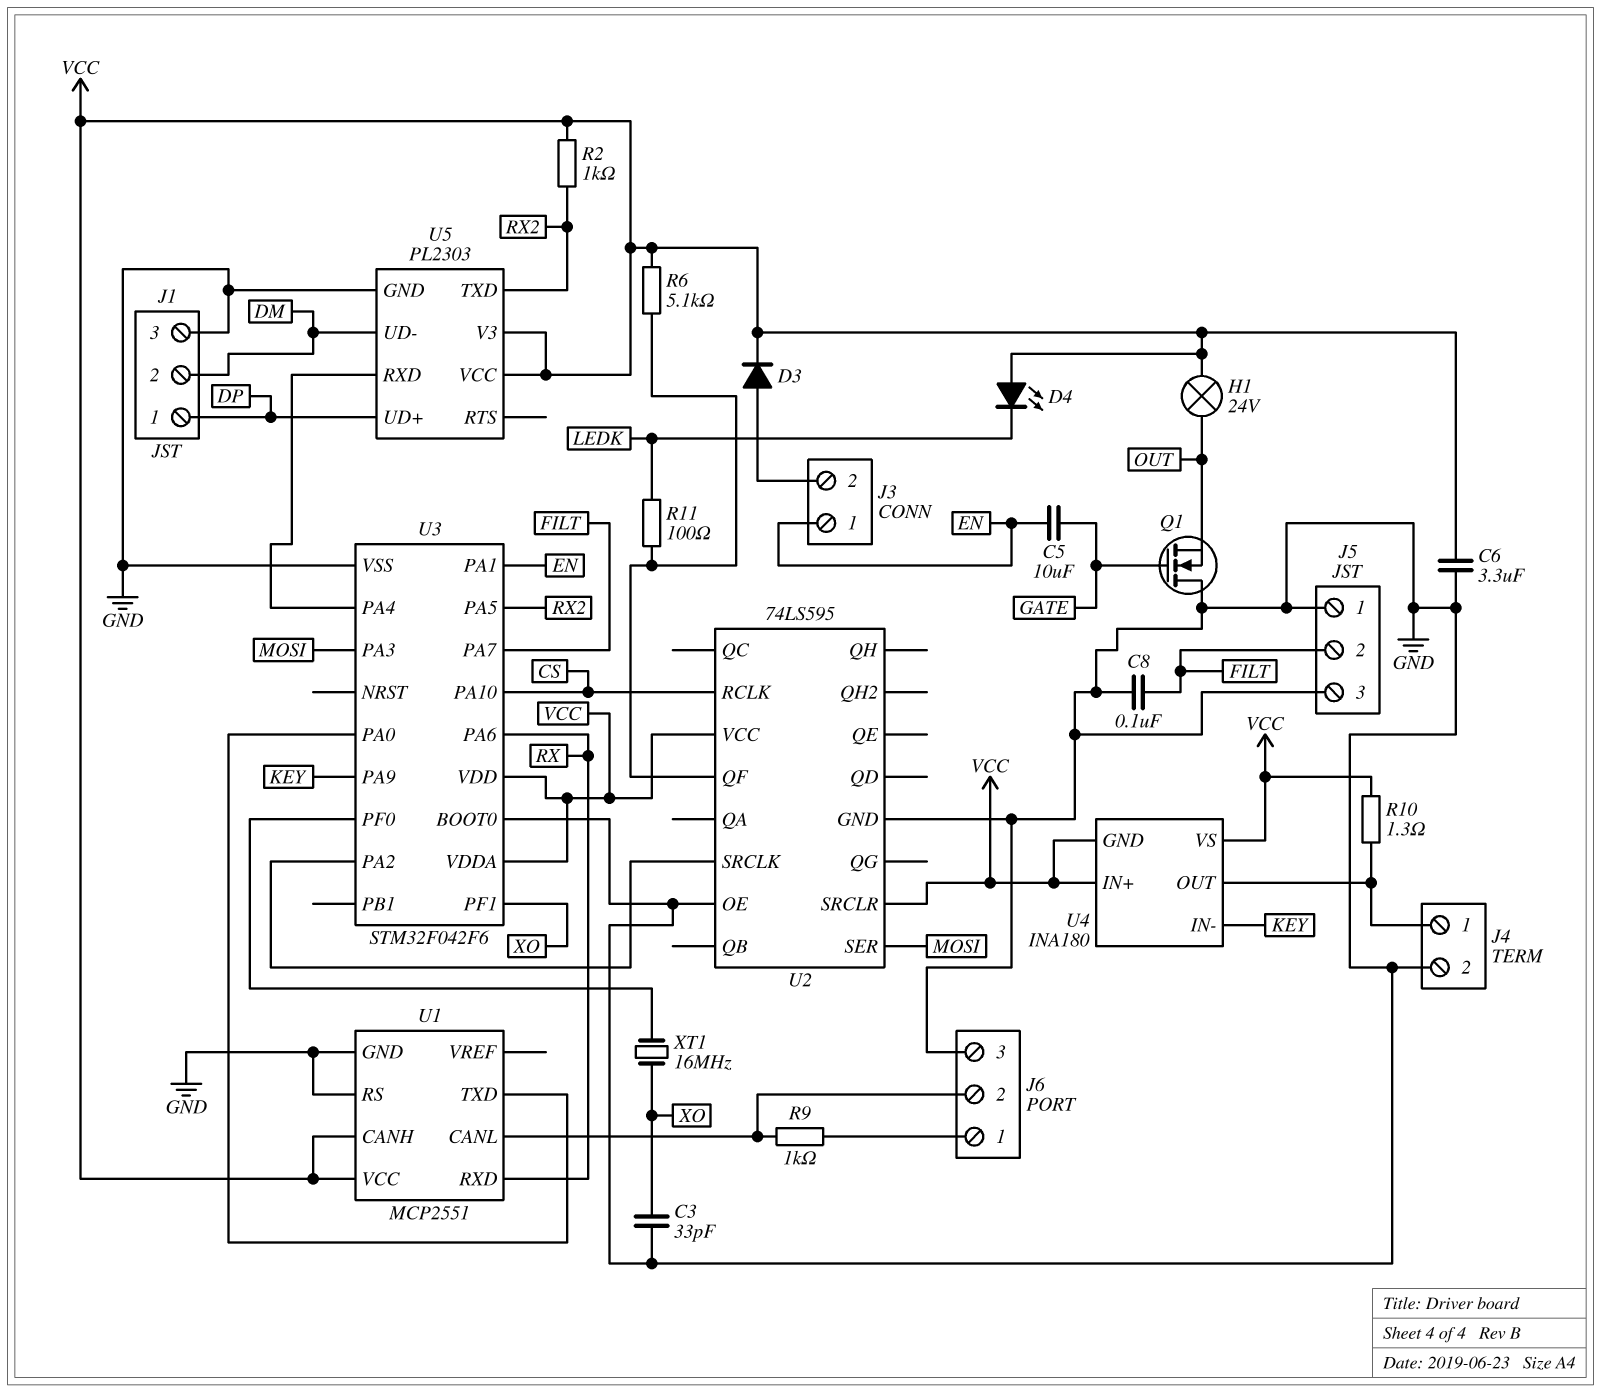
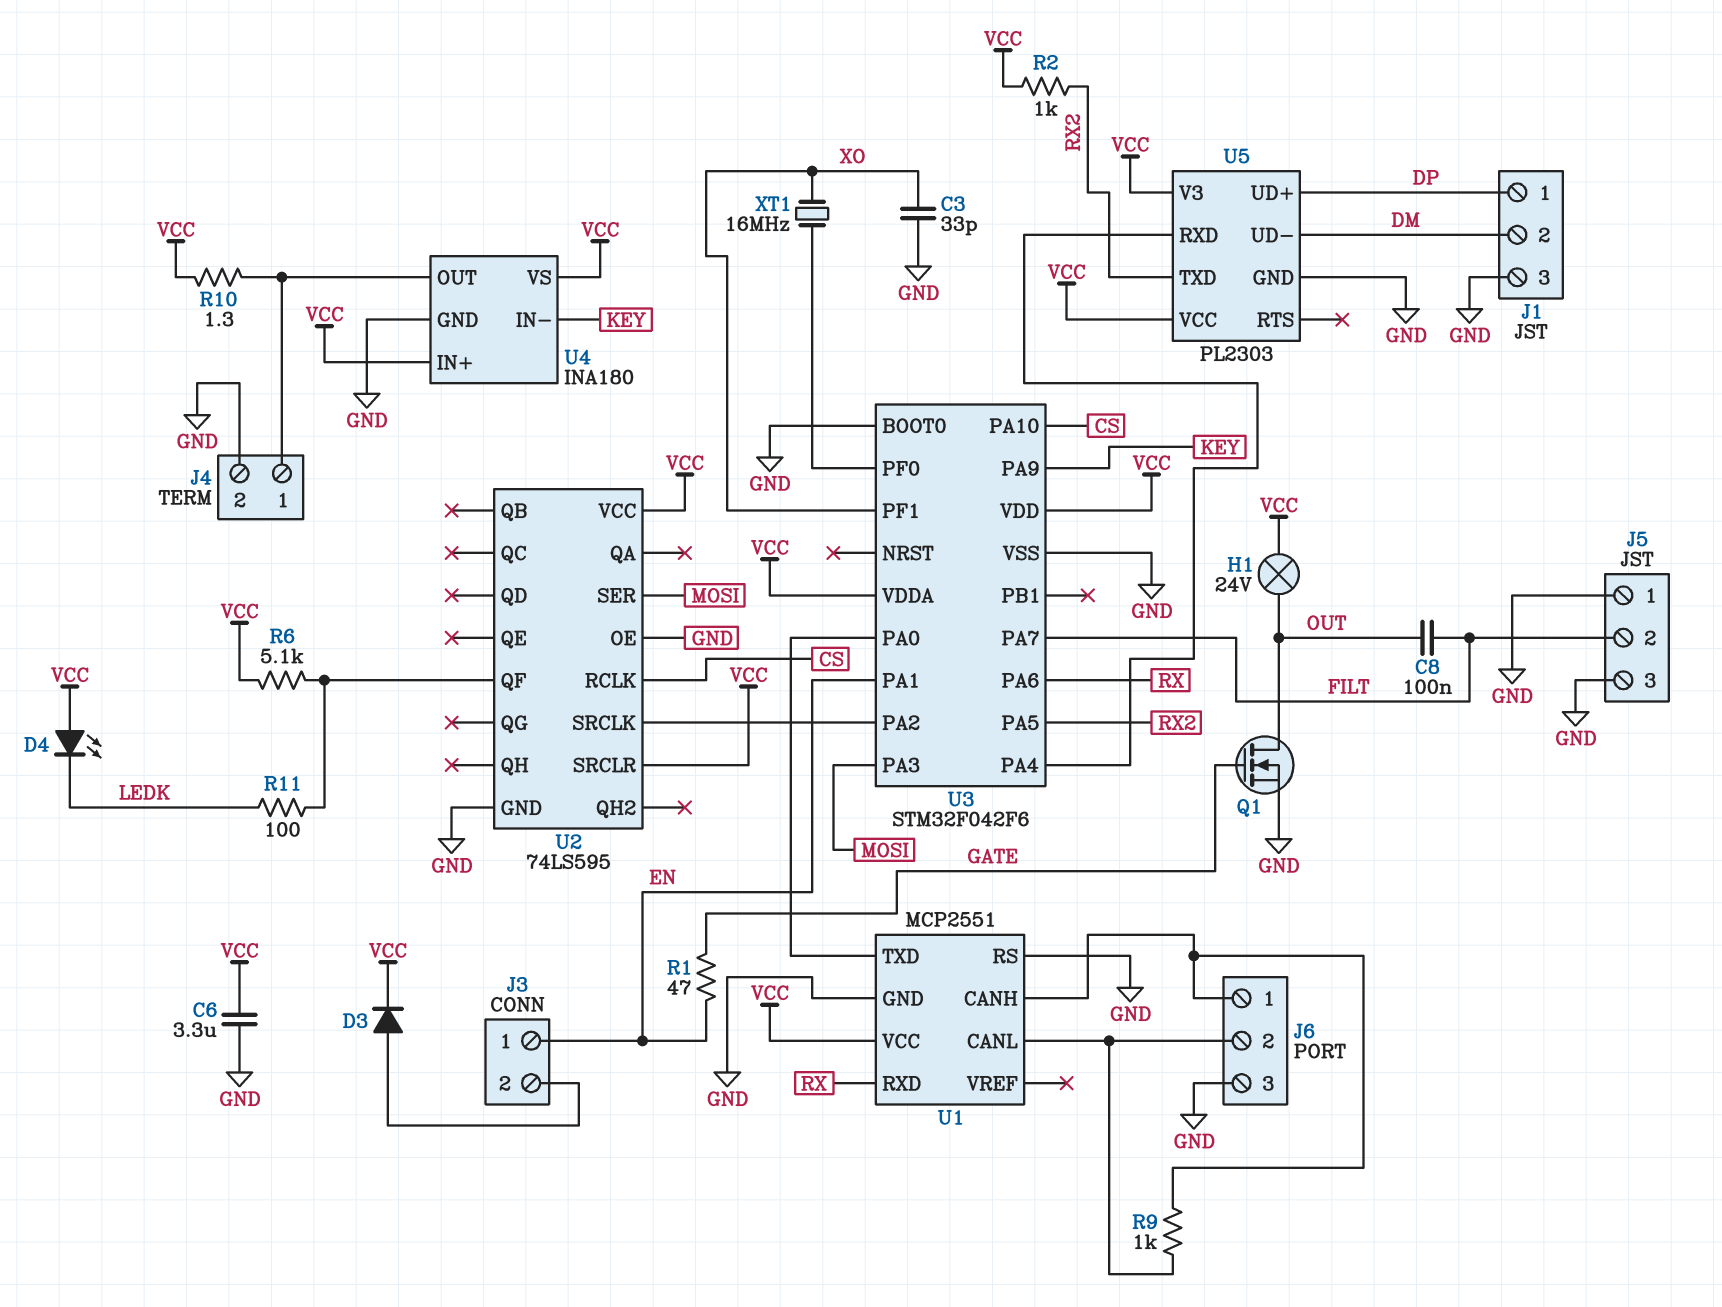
C5: 10uF (EN, GATE) -> none
C8: 100nF (FILT, GND) -> 100nF (FILT, OUT)
Q1: NMOS (G GATE, D GND, S OUT) -> NMOS (G GATE, D OUT, S GND)
R1: none -> 47 (EN, GATE)
U1 pin CANH: VCC -> J6/1
U4 pin GND: VCC -> GND

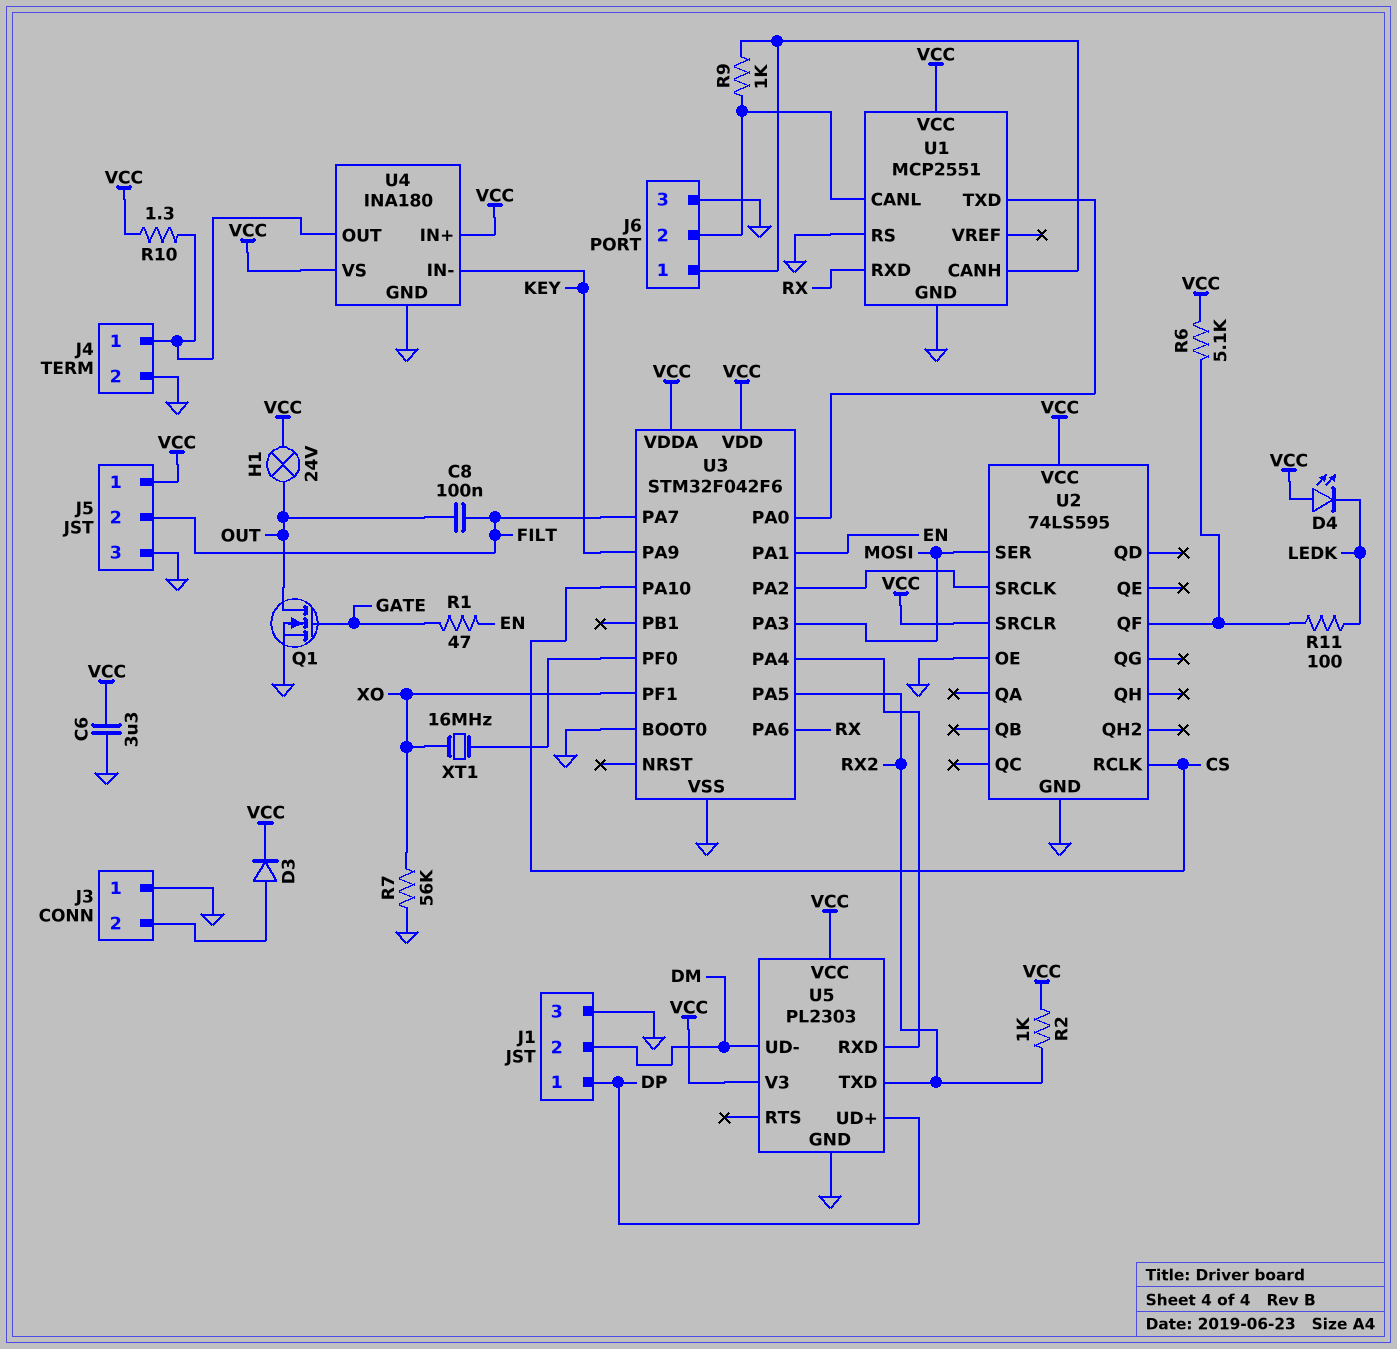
C3: 33pF (GND, XO) -> none
J3 pin 1: EN -> GND
J5 pin 1: GND -> VCC
R7: none -> 56k (GND, XO)

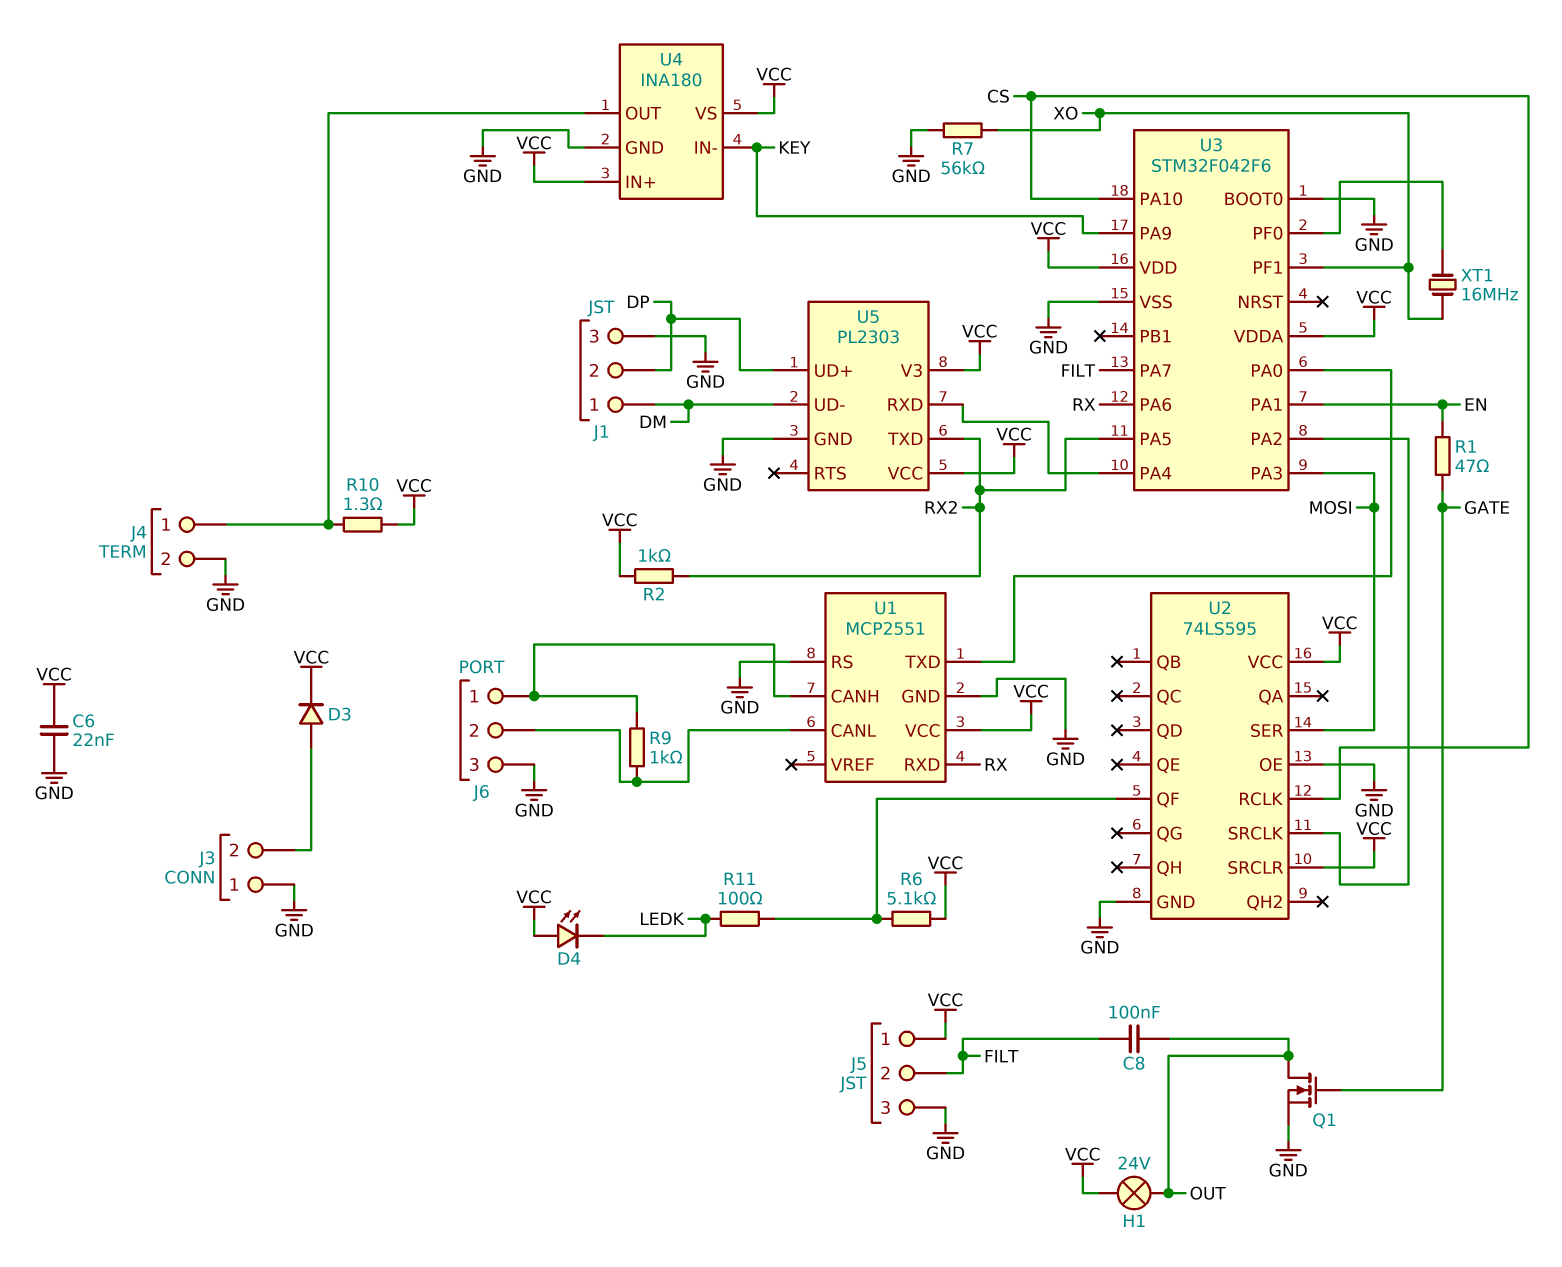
C6: 3.3uF (GND, VCC) -> 22nF (GND, VCC)
J1 pin 1: DP -> DM
J1 pin 2: DM -> DP

